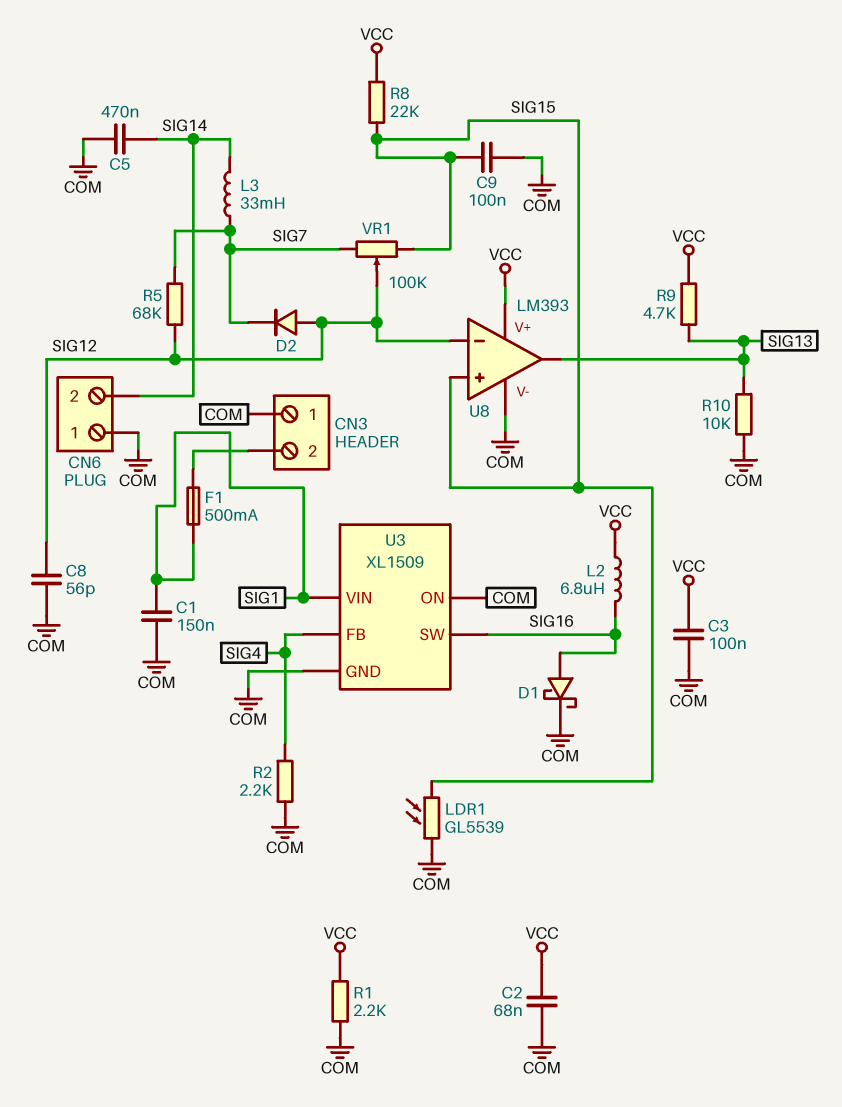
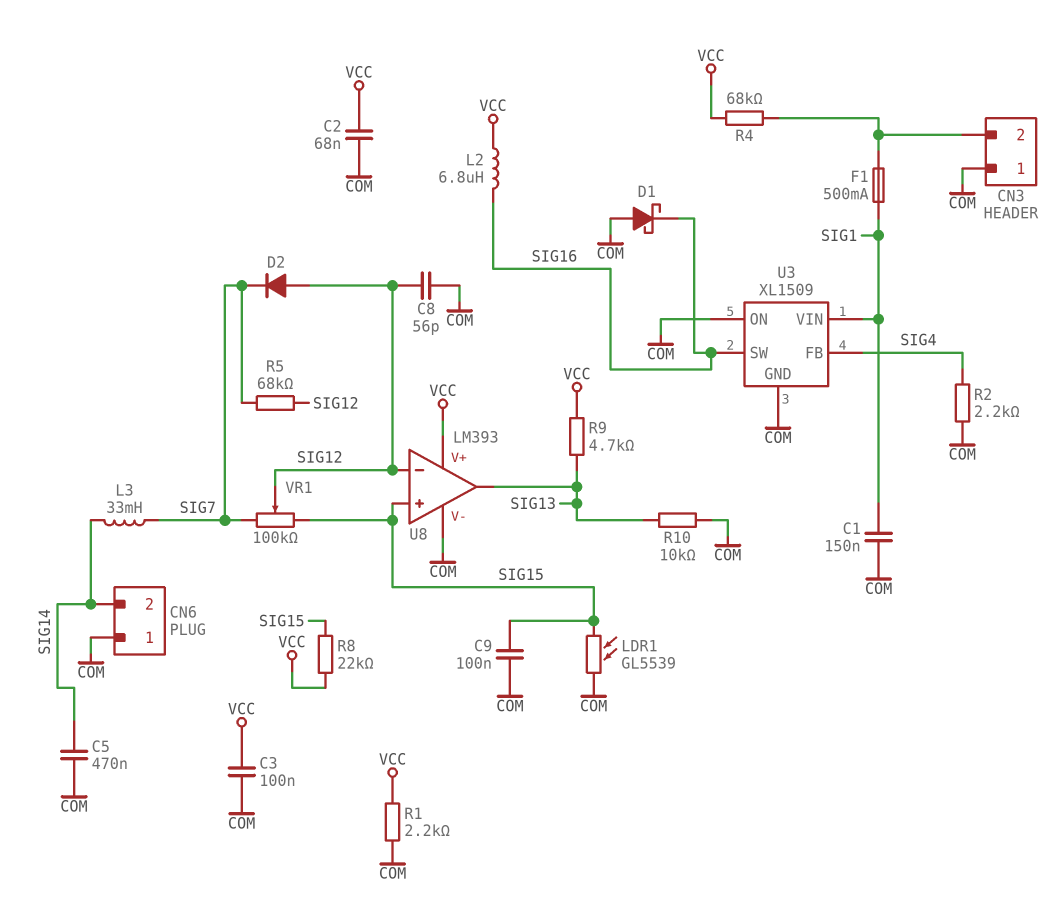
D1: schottky (A SIG16, K COM) -> schottky (A COM, K SIG16)
R4: none -> 68k (CN3/2, VCC)

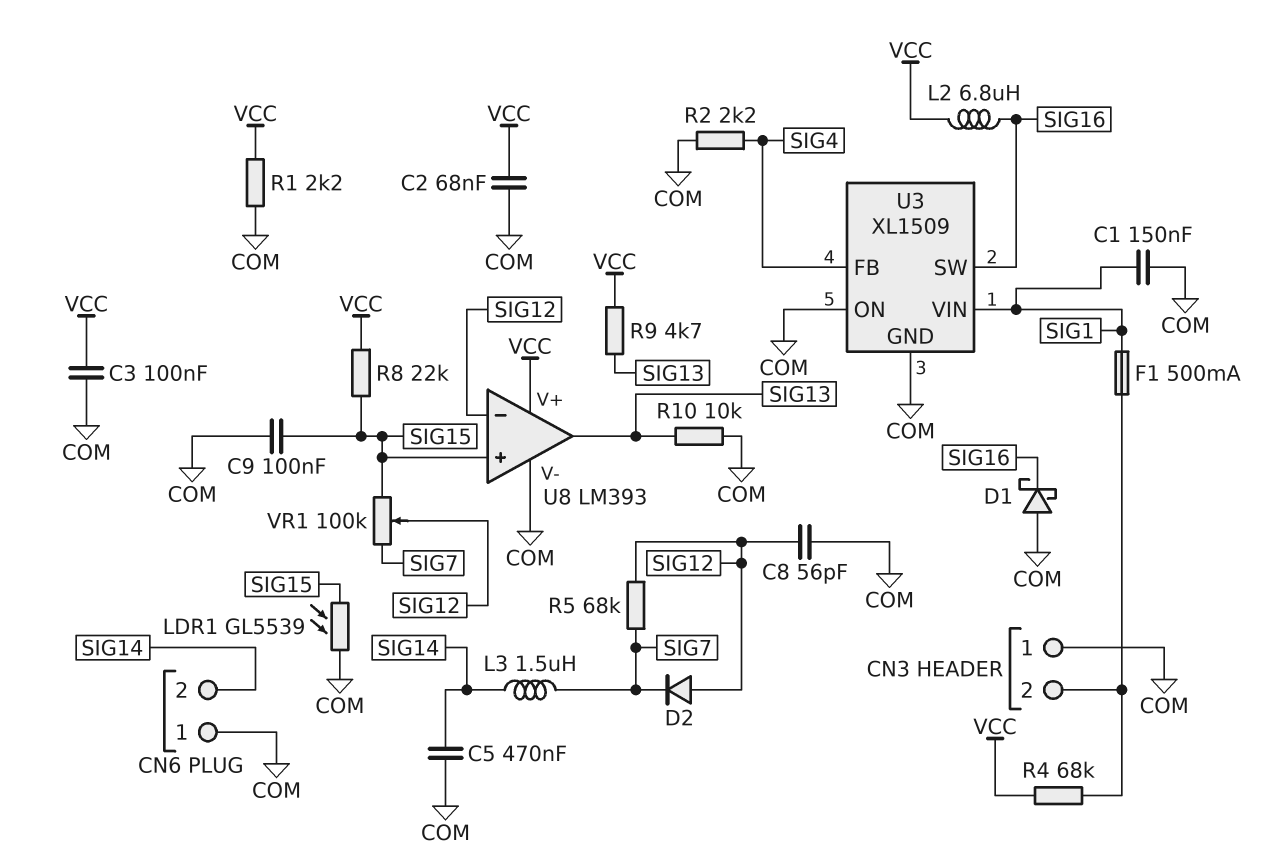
L3: 33mH (SIG7, SIG14) -> 1.5uH (SIG7, SIG14)

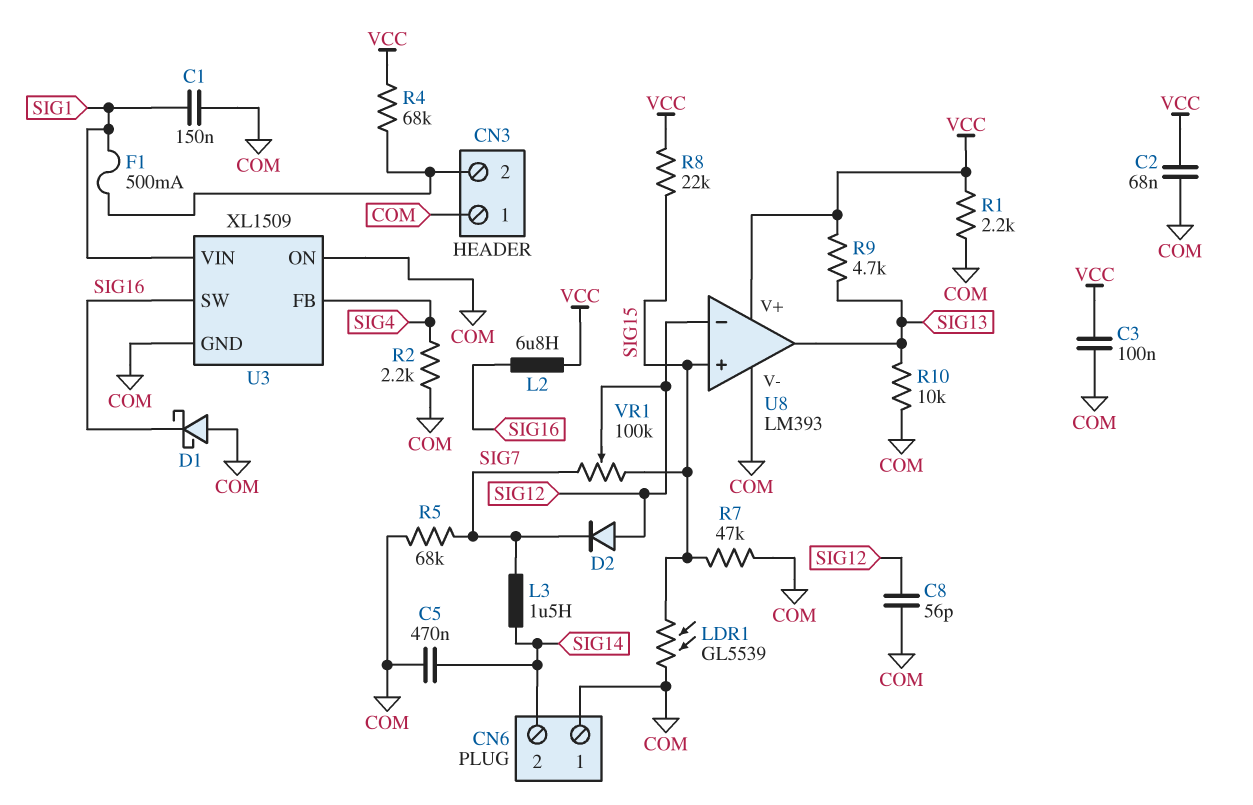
C9: 100nF (COM, SIG15) -> none
R5: 68k (SIG7, SIG12) -> 68k (COM, SIG7)
R7: none -> 47k (COM, SIG15)

